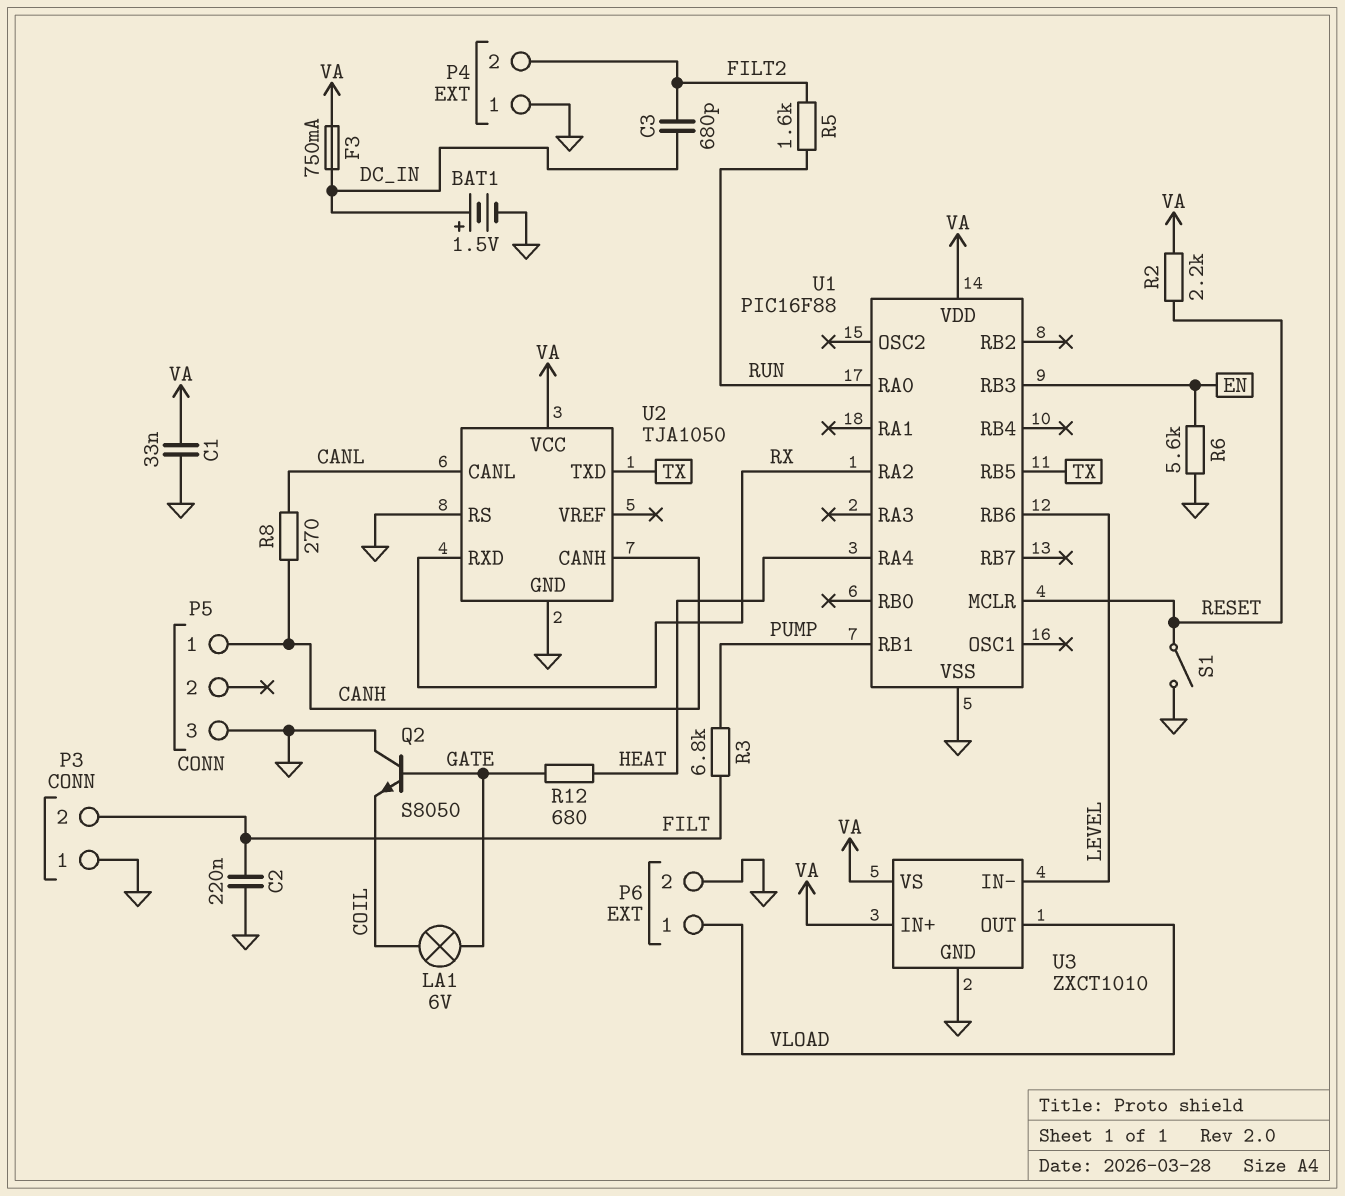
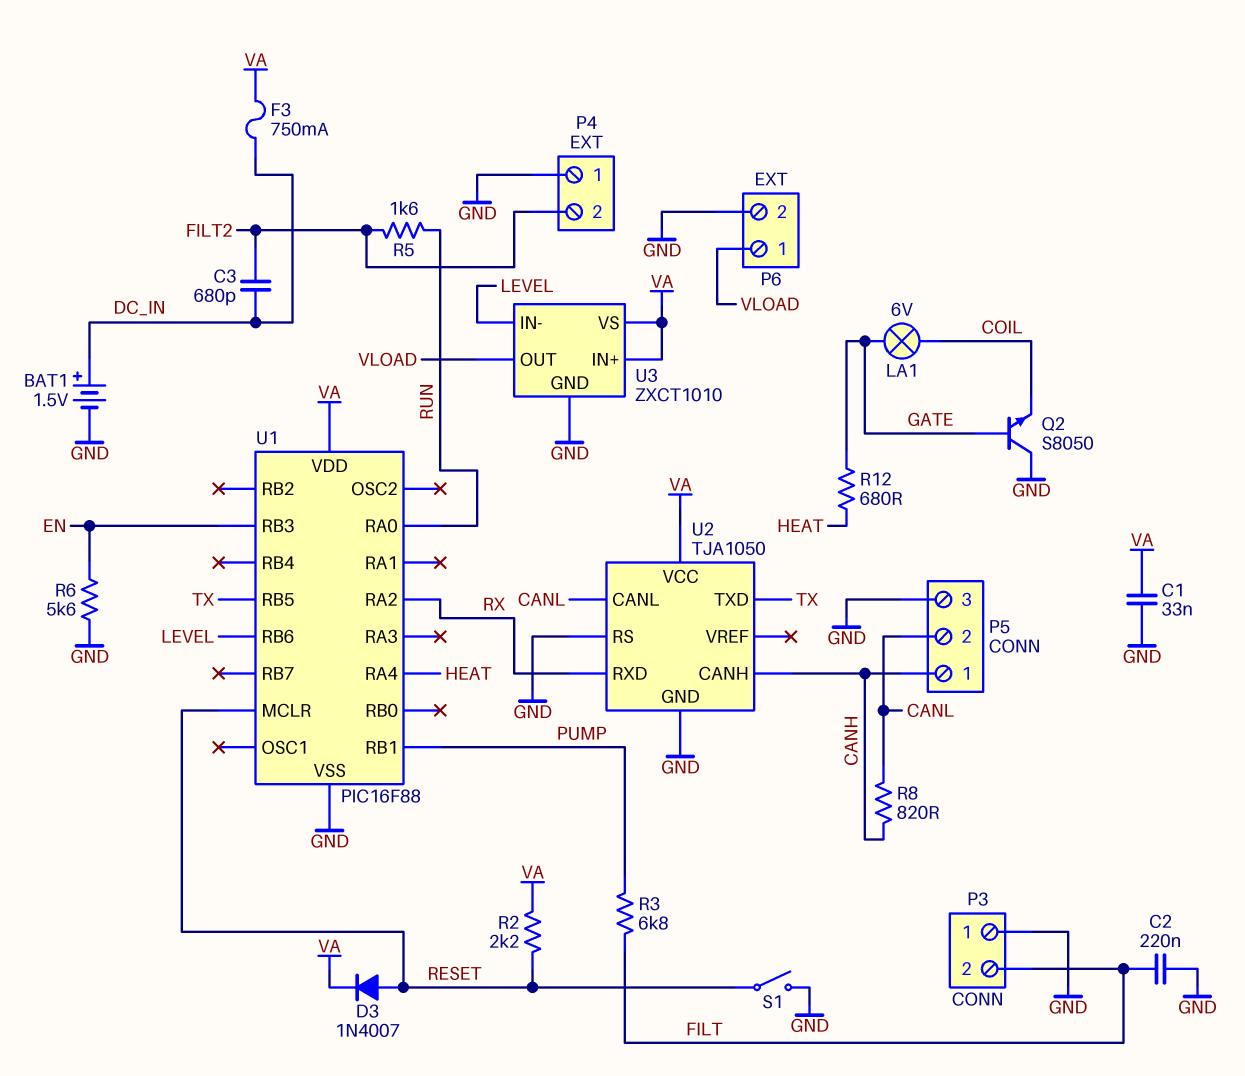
D3: none -> diode 1N4007 (A RESET, K VA)
P5 pin 2: none -> CANL
R8: 270 (CANH, CANL) -> 820 (CANH, CANL)

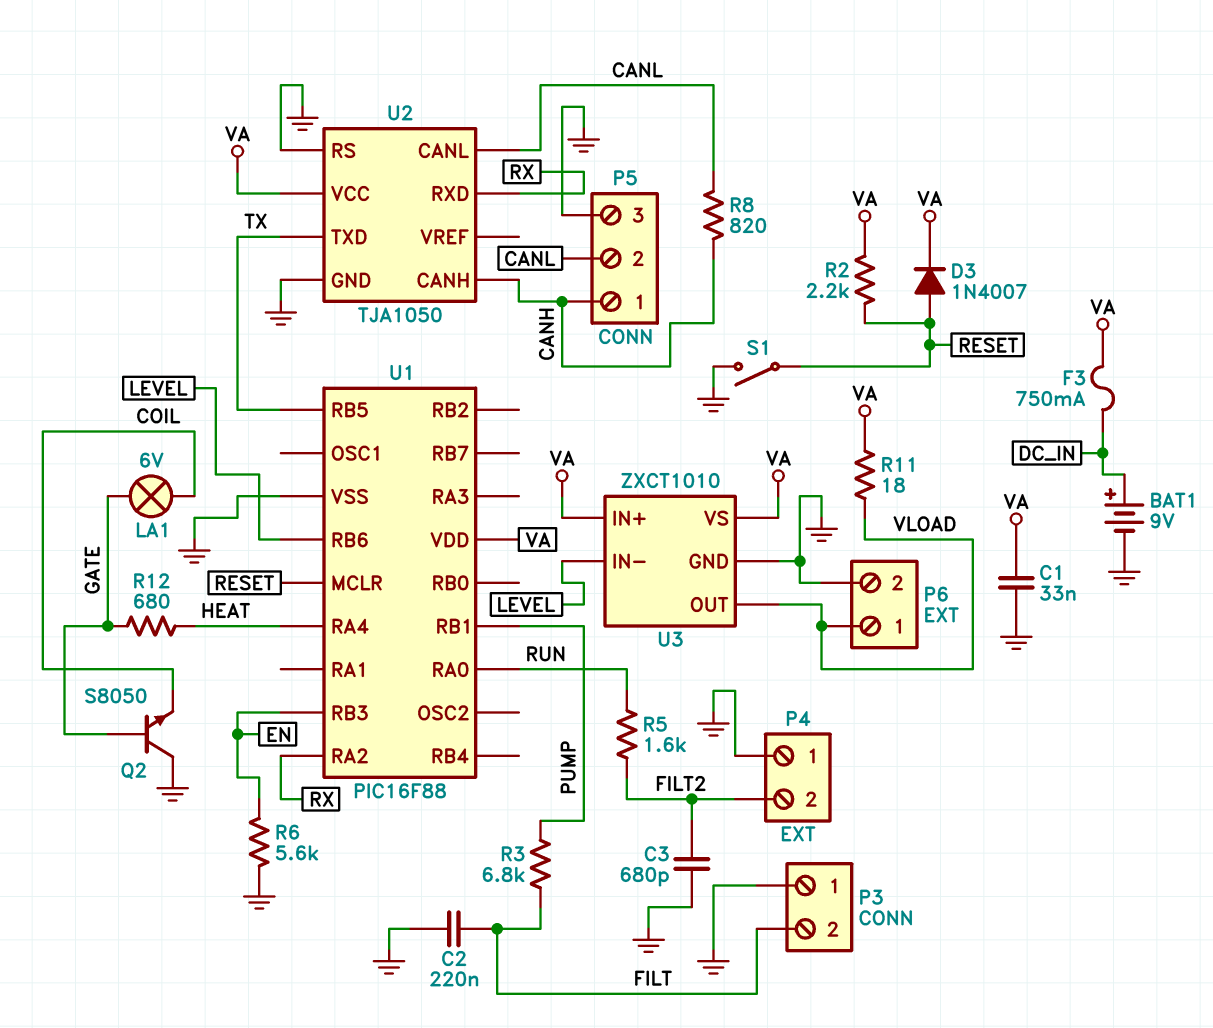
BAT1: 1.5V (plus DC_IN, minus GND) -> 9V (plus DC_IN, minus GND)
C3: 680pF (DC_IN, FILT2) -> 680pF (FILT2, GND)
R11: none -> 18 (VA, VLOAD)

